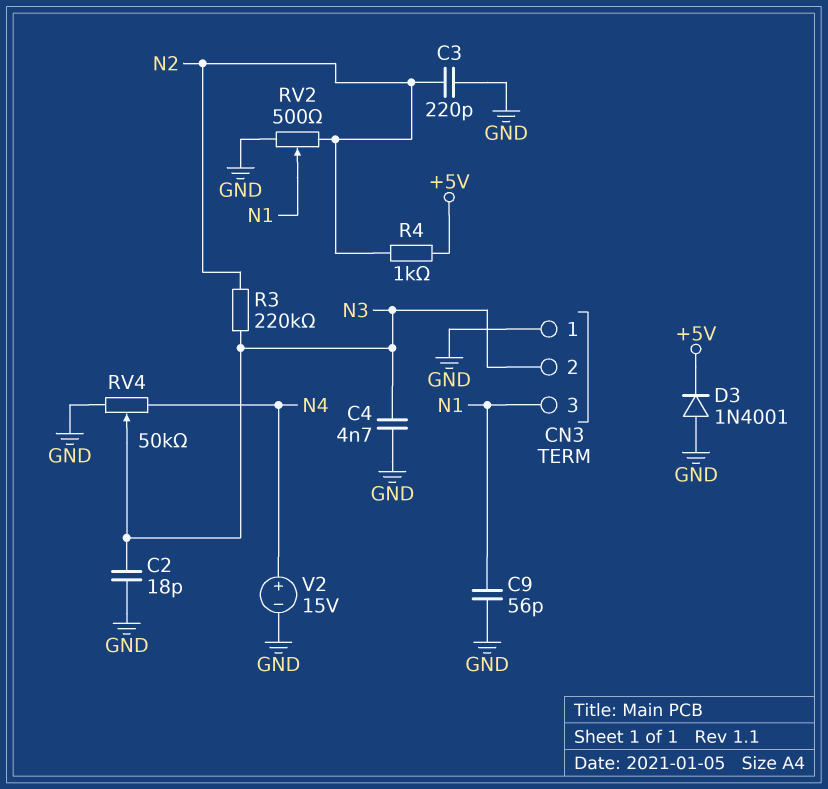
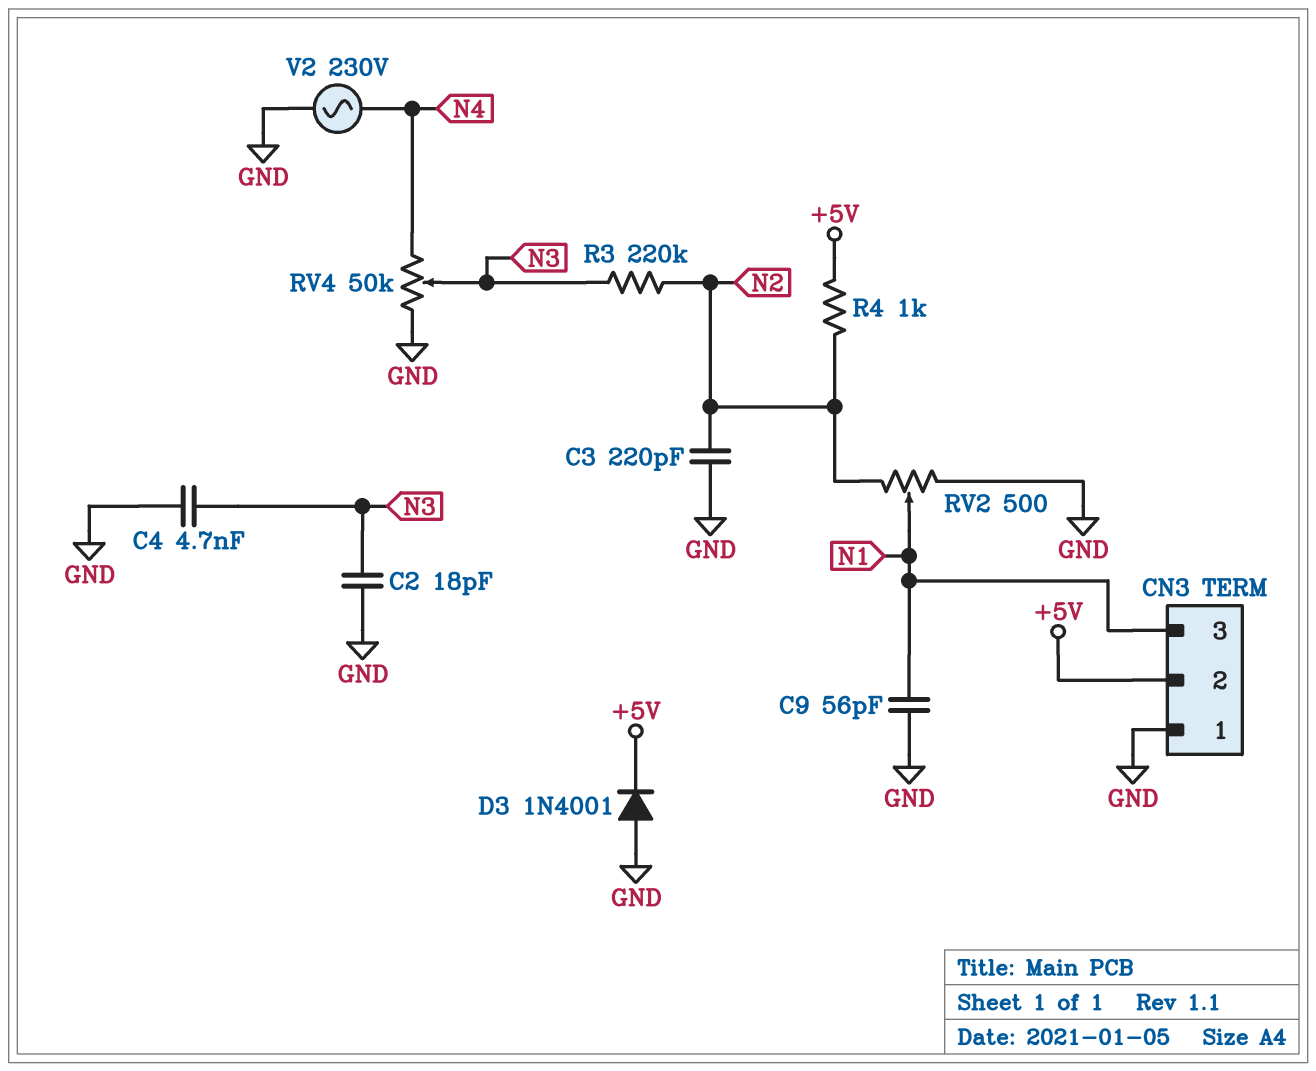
CN3 pin 2: N3 -> +5V
V2: 15V (plus N4, minus GND) -> AC 230V (GND, N4)

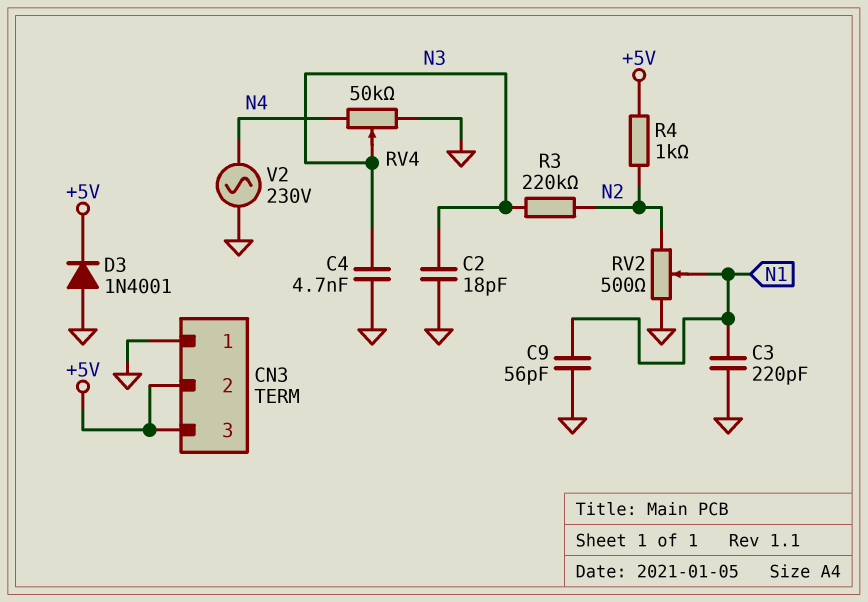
C3: 220pF (GND, N2) -> 220pF (GND, N1)
CN3 pin 3: N1 -> +5V

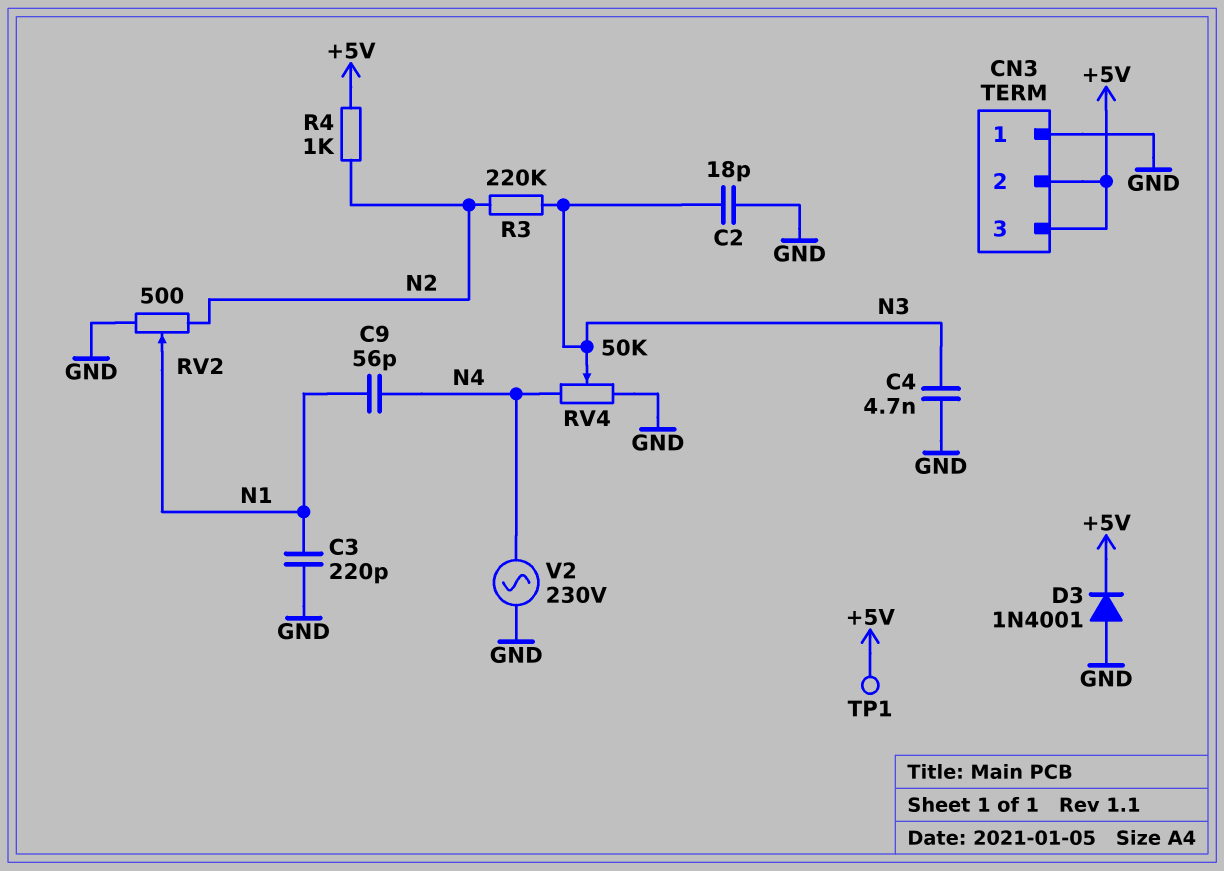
C9: 56pF (GND, N1) -> 56pF (N1, N4)
TP1: none -> test point (+5V)

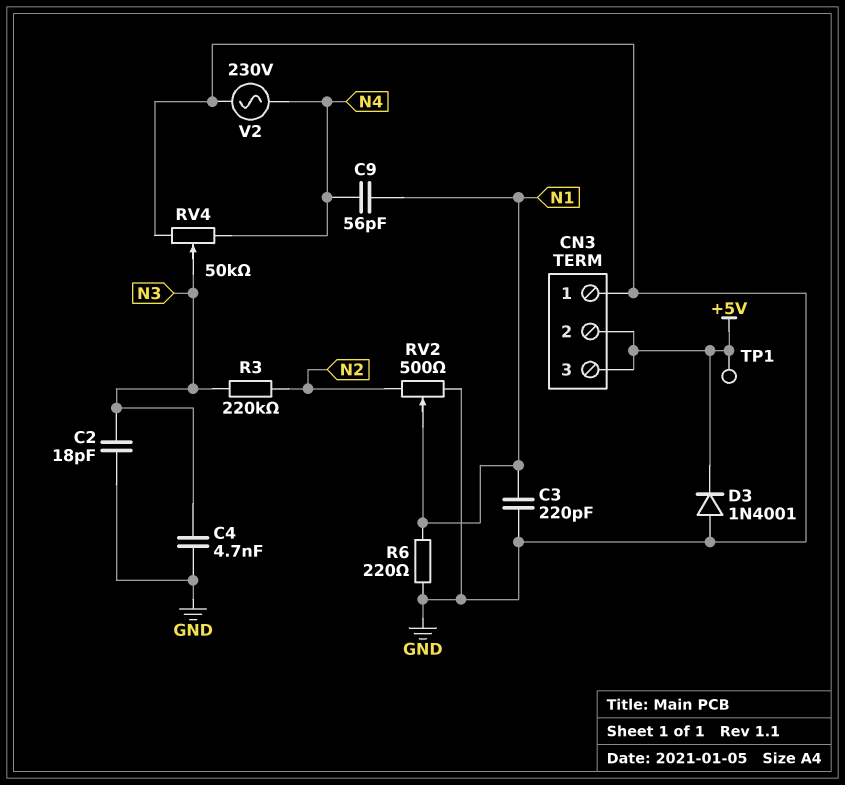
R4: 1k (+5V, N2) -> none
R6: none -> 220 (GND, N1)

